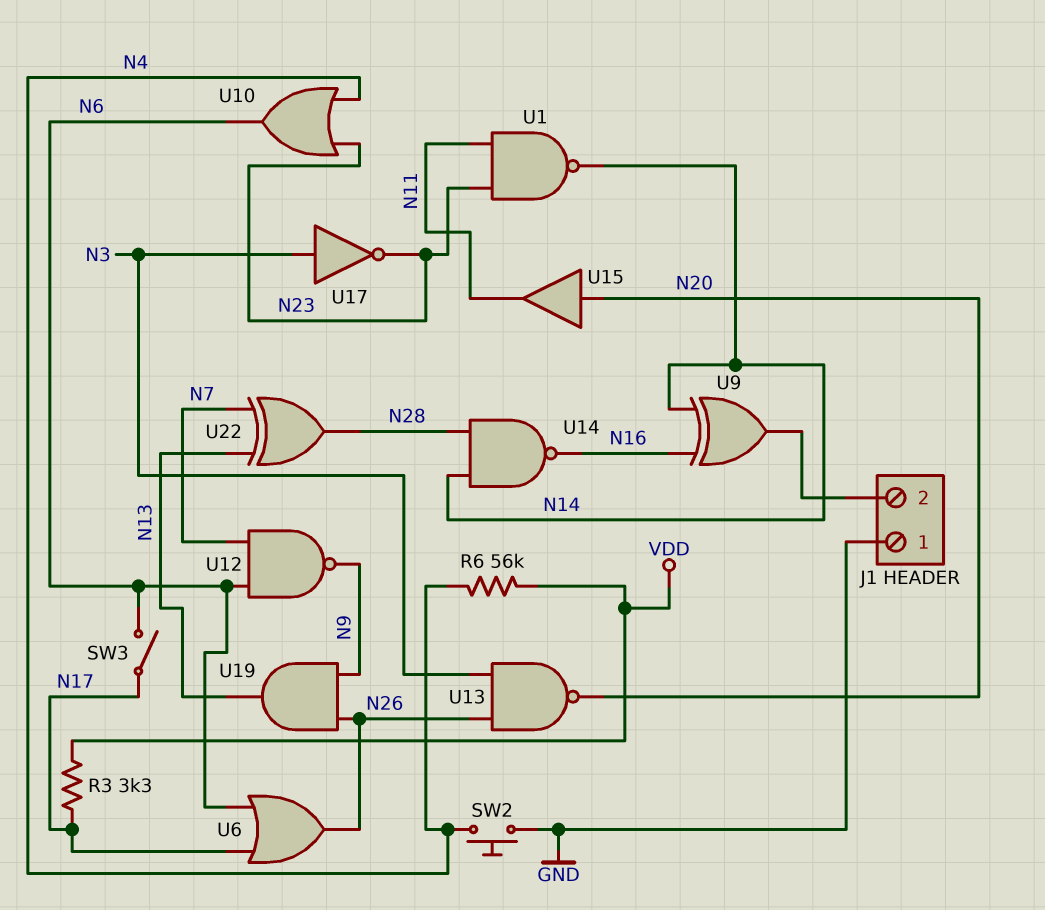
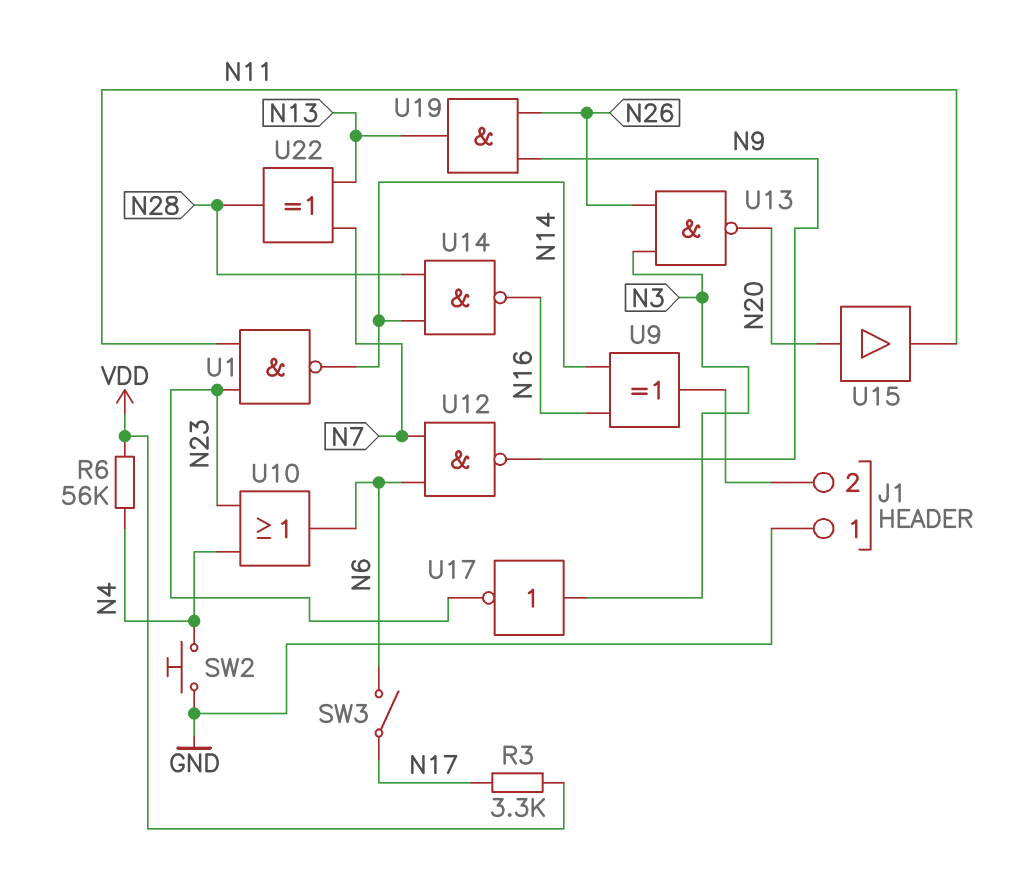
U6: OR (in N6, in N17, out N26) -> none

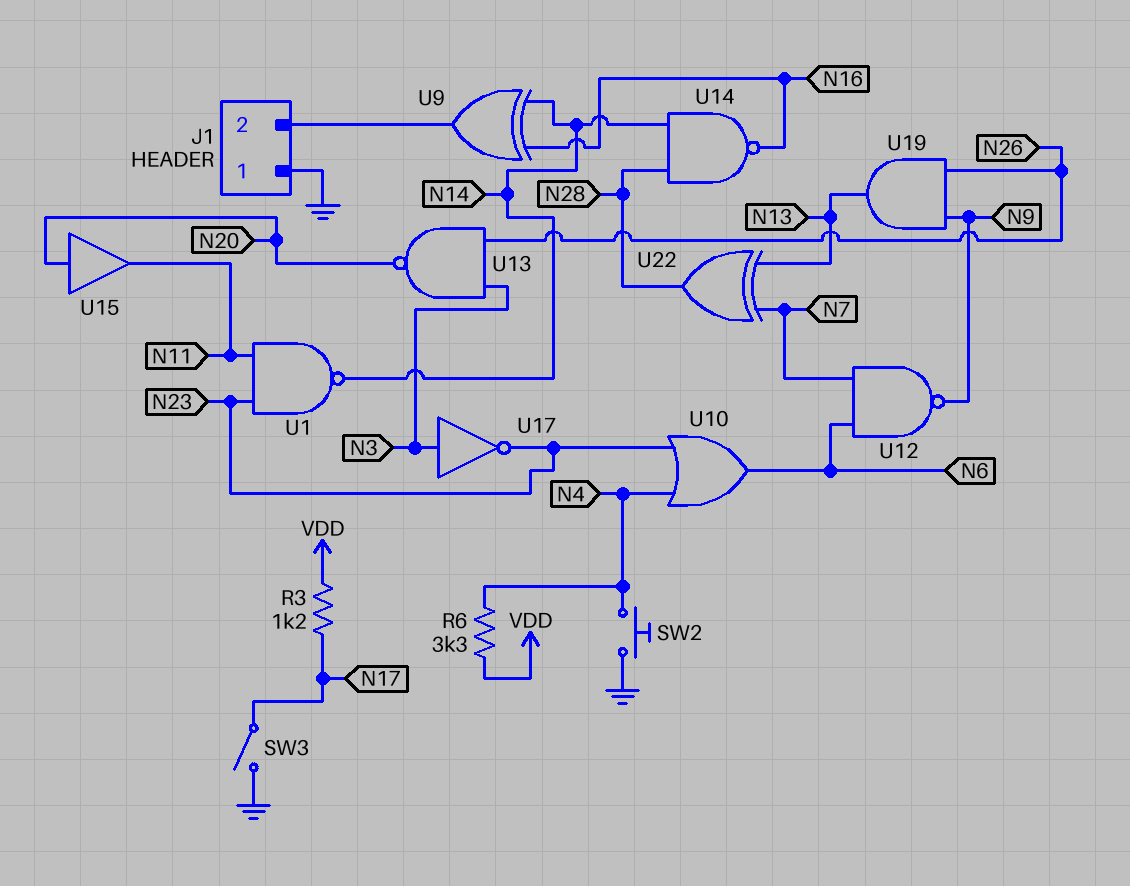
R3: 3.3k (N17, VDD) -> 1.2k (N17, VDD)
R6: 56k (N4, VDD) -> 3.3k (N4, VDD)
SW3: switch (N6, N17) -> switch (GND, N17)

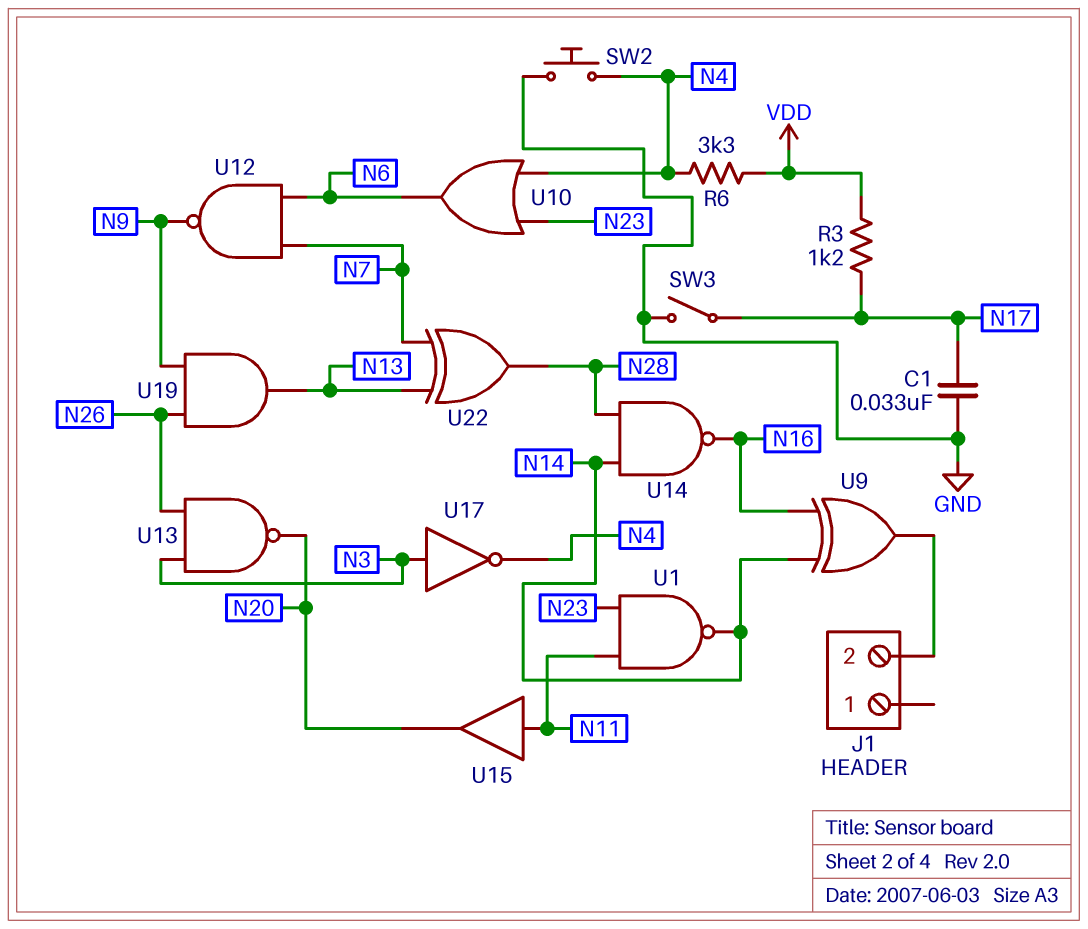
C1: none -> 33nF (GND, N17)
J1 pin 1: GND -> none
U15: buffer (in N20, out N11) -> buffer (in N11, out N20)
U17: NOT (in N3, out N23) -> NOT (in N3, out N4)

